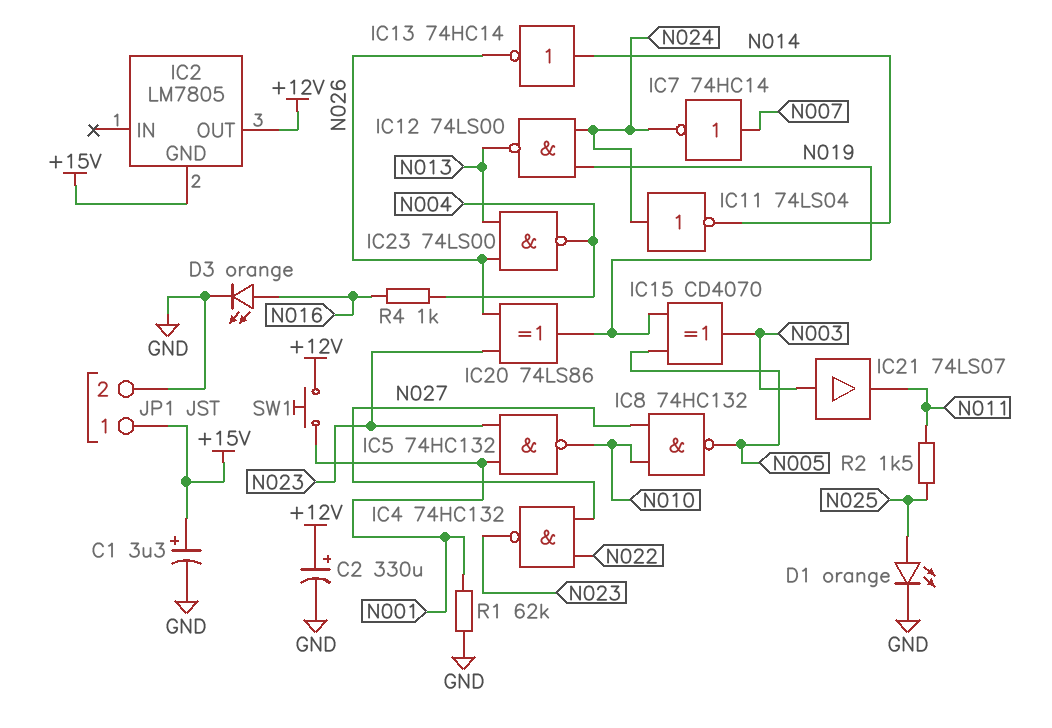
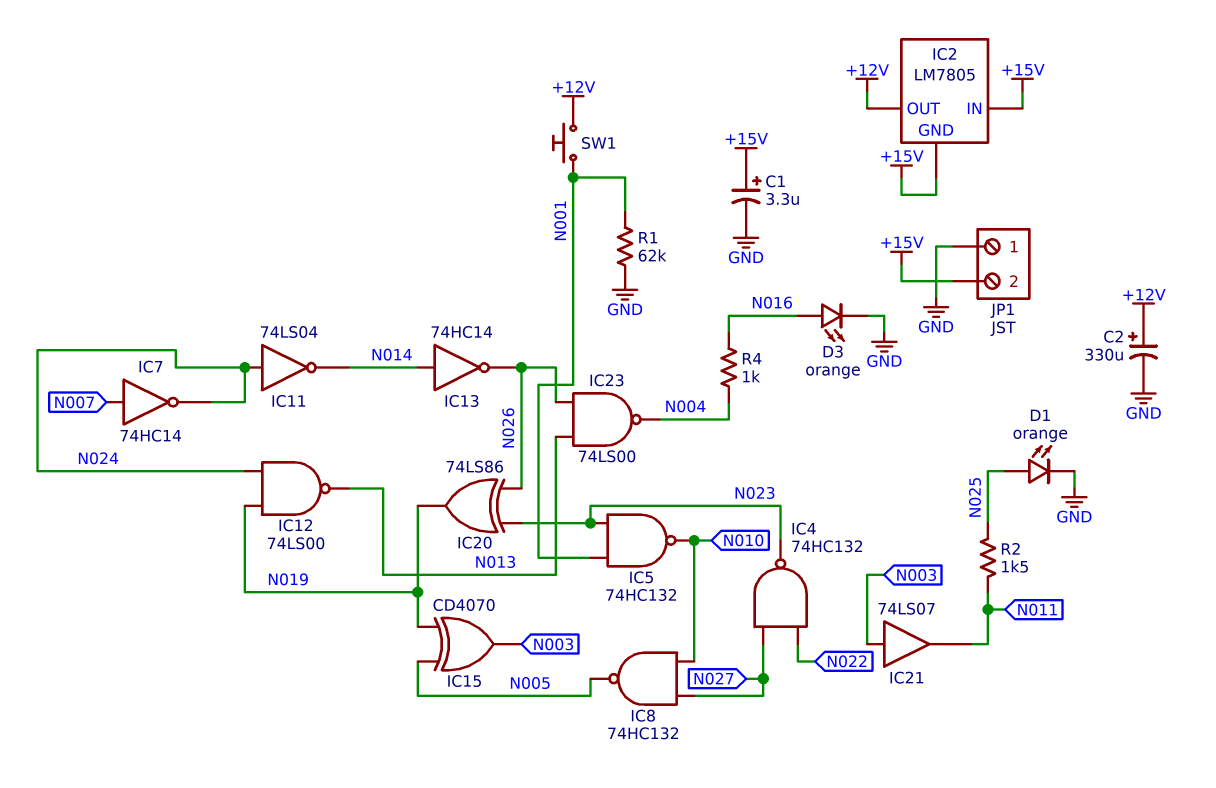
IC2 pin IN: none -> +15V
JP1 pin 1: +15V -> GND
JP1 pin 2: GND -> +15V

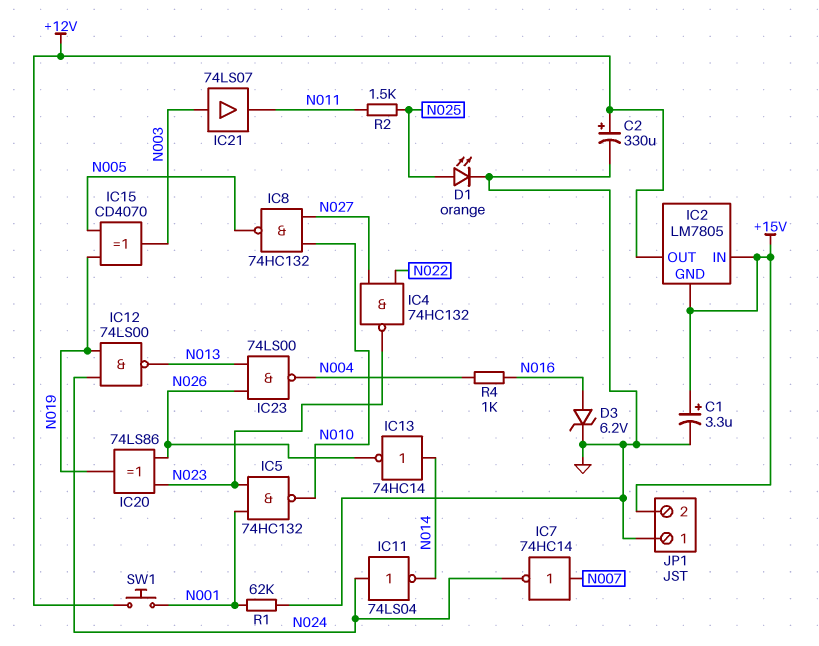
D3: LED orange (A N016, K GND) -> zener 6.2V (A N016, K GND)

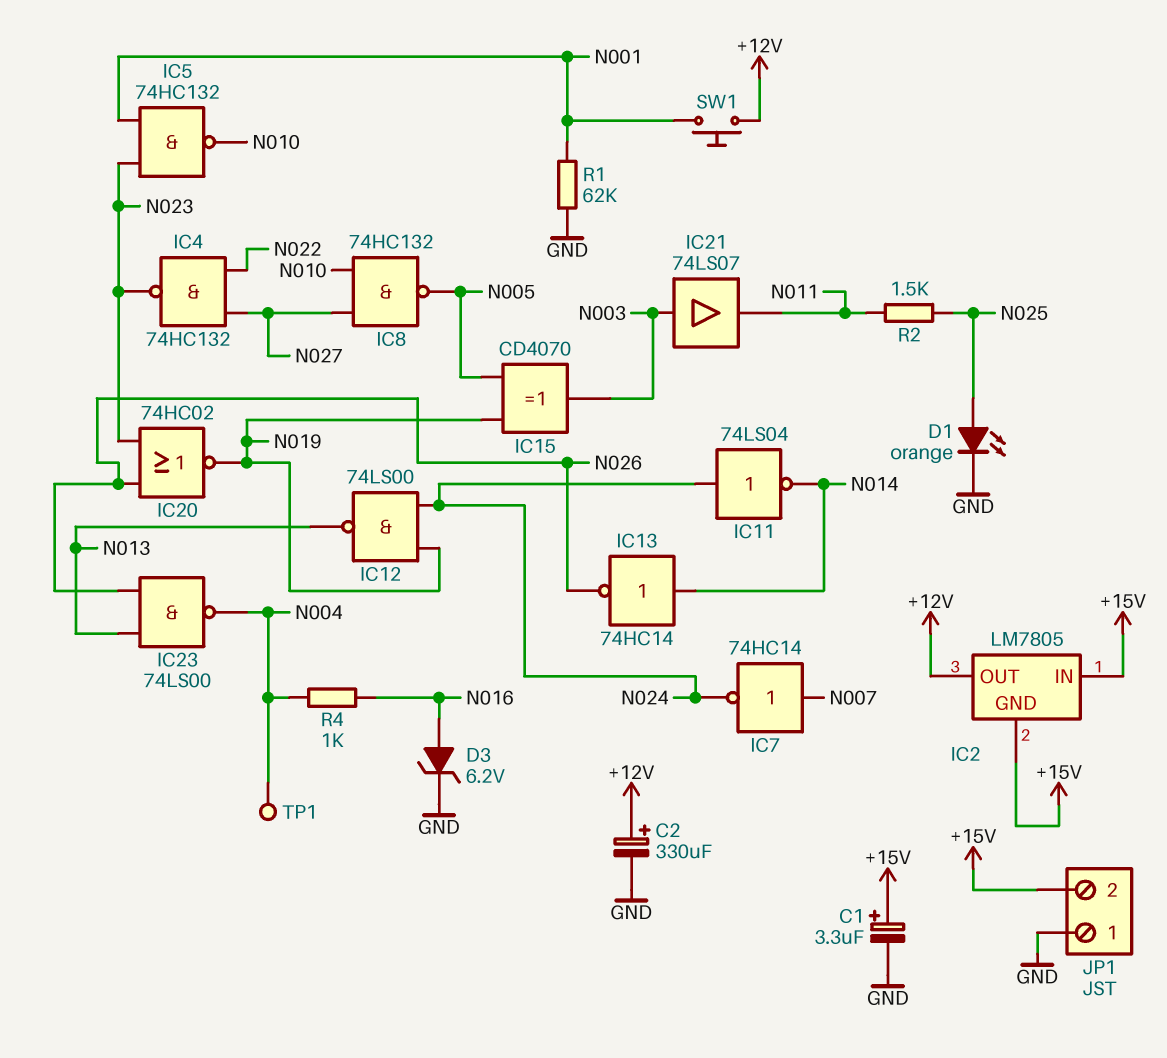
IC20: XOR 74LS86 (in N023, in N026, out N019) -> NOR 74HC02 (in N023, in N026, out N019)
TP1: none -> test point (N004)

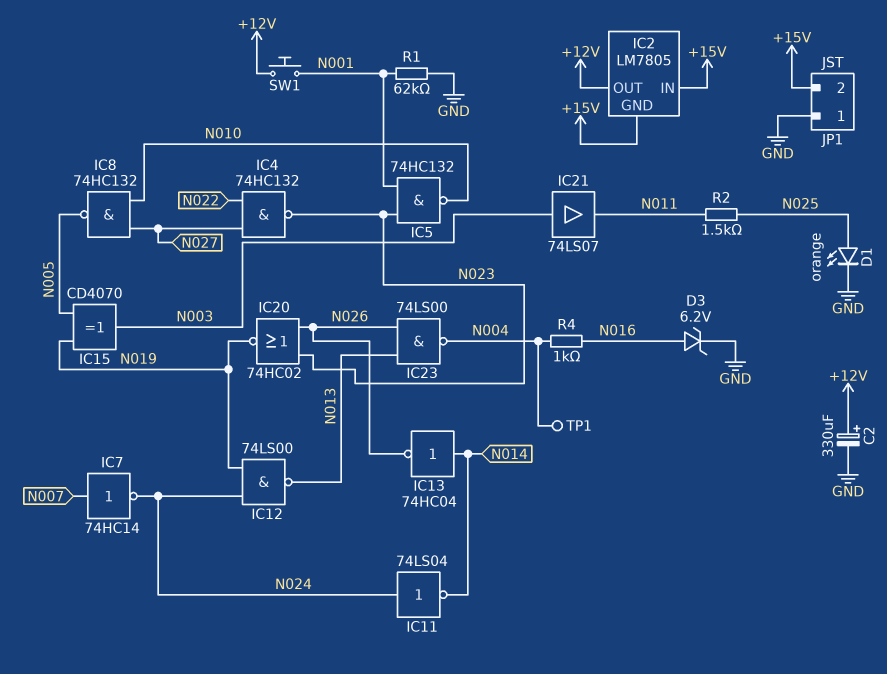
C1: 3.3uF (plus +15V, minus GND) -> none
IC13: NOT 74HC14 (in N014, out N026) -> NOT 74HC04 (in N014, out N026)

